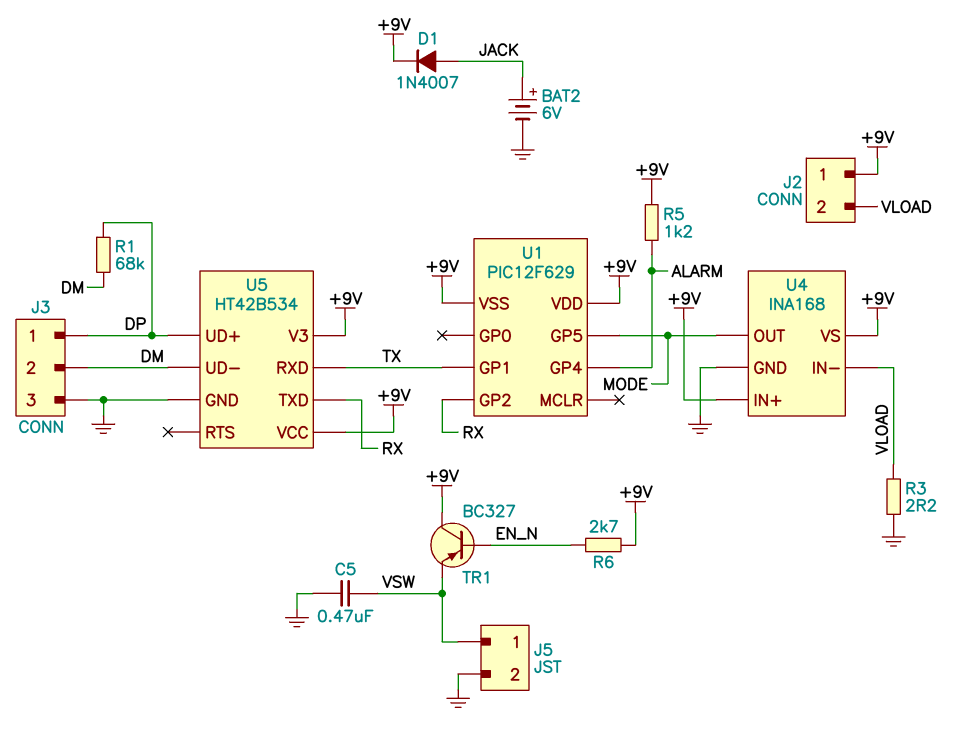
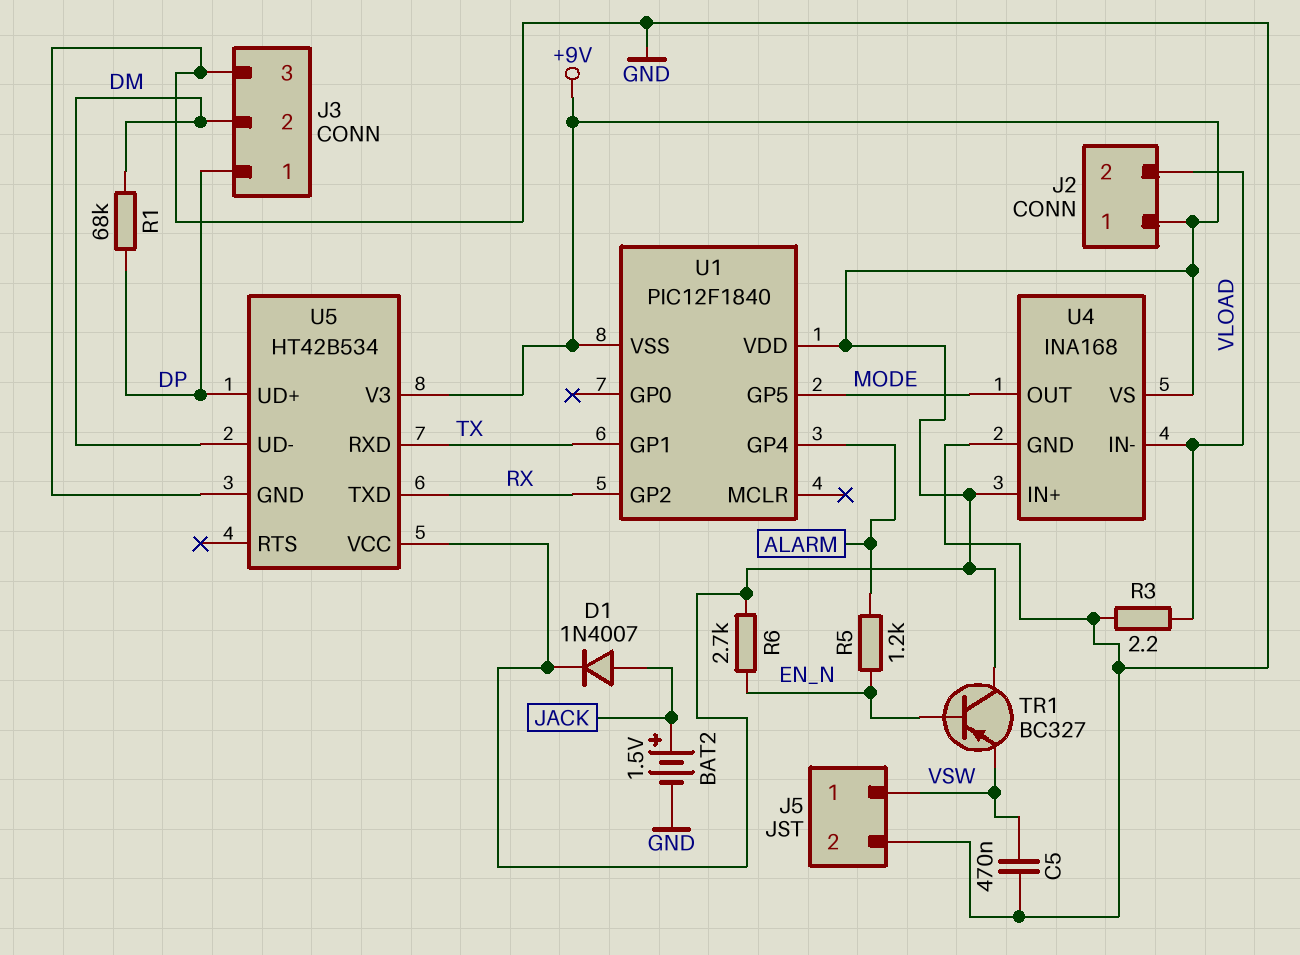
BAT2: 6V (plus JACK, minus GND) -> 1.5V (plus JACK, minus GND)
R5: 1.2k (+9V, ALARM) -> 1.2k (ALARM, EN_N)
U1: PIC12F629 -> PIC12F1840

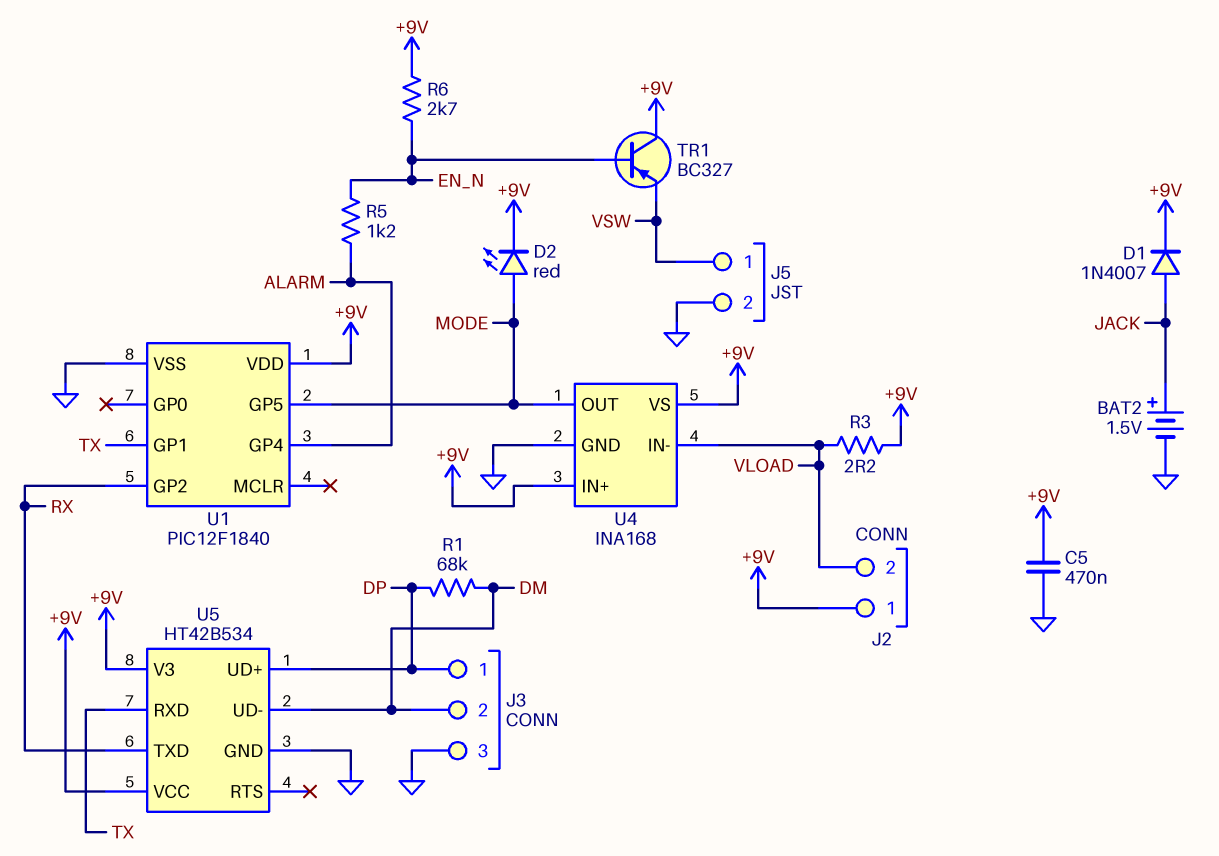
C5: 470nF (GND, VSW) -> 470nF (+9V, GND)
D2: none -> LED red (A MODE, K +9V)
R3: 2.2 (GND, VLOAD) -> 2.2 (+9V, VLOAD)
U1 pin VSS: +9V -> GND

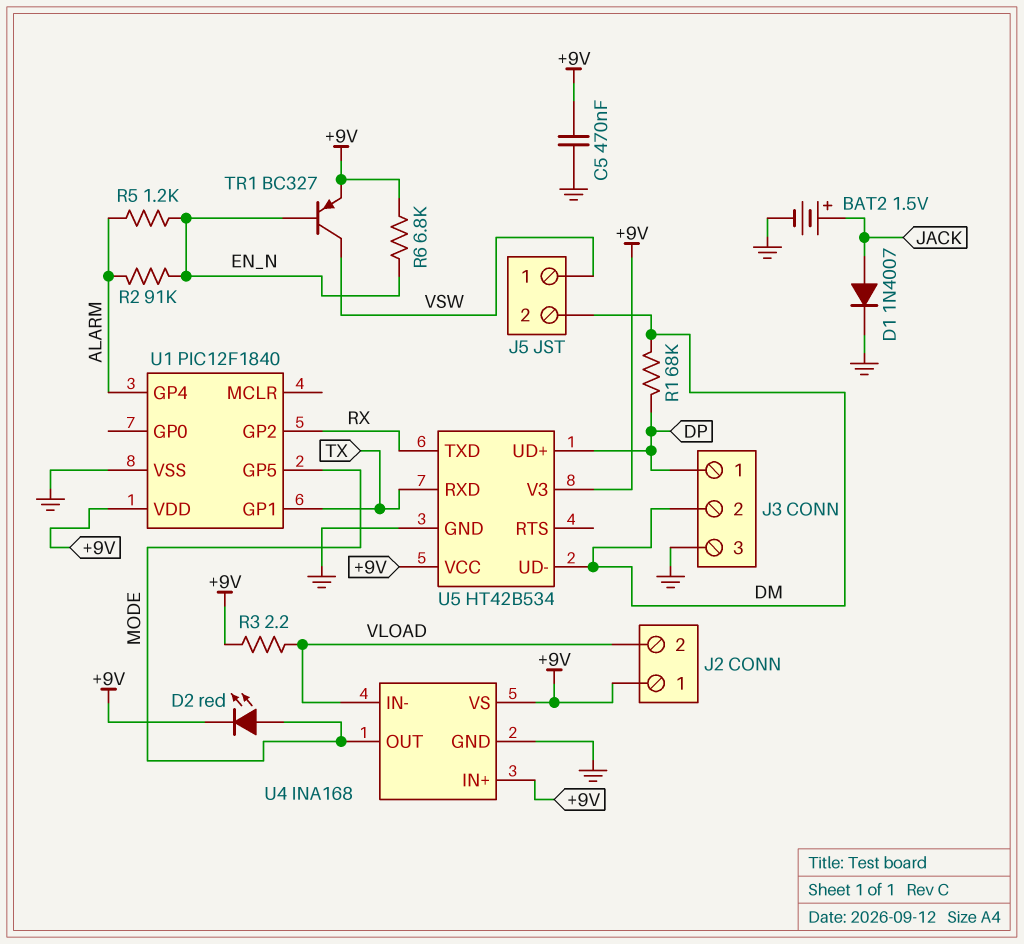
D1: diode 1N4007 (A JACK, K +9V) -> diode 1N4007 (A JACK, K GND)
J5 pin 2: GND -> DM
R2: none -> 91k (ALARM, EN_N)
R6: 2.7k (+9V, EN_N) -> 6.8k (+9V, EN_N)
TR1: PNP BC327 (B EN_N, C +9V, E VSW) -> PNP BC327 (B EN_N, C VSW, E +9V)

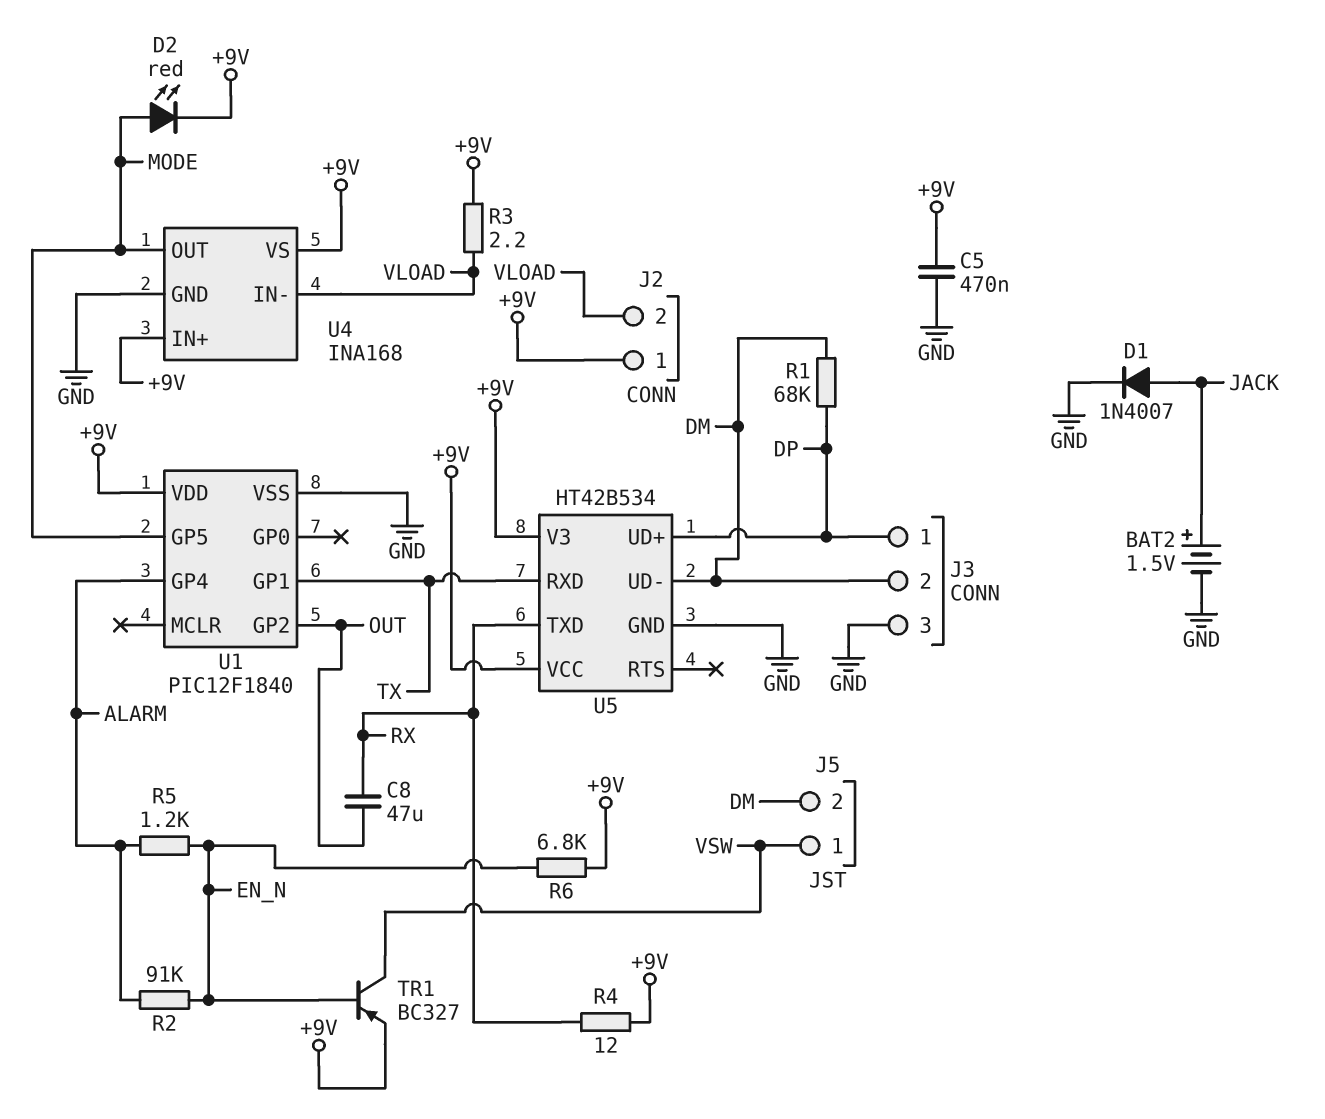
C8: none -> 47uF (OUT, RX)
R4: none -> 12 (+9V, RX)
U1 pin GP2: RX -> OUT

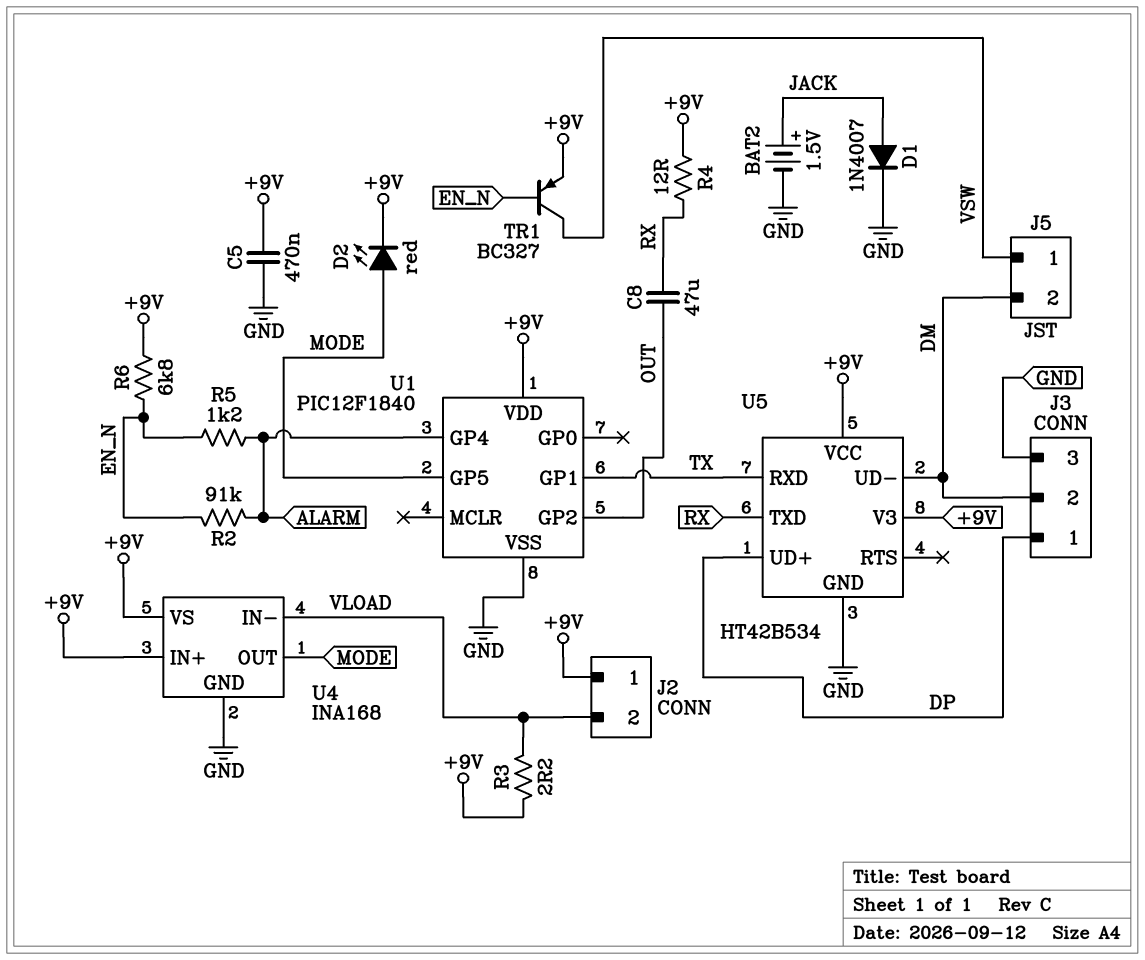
R1: 68k (DM, DP) -> none

